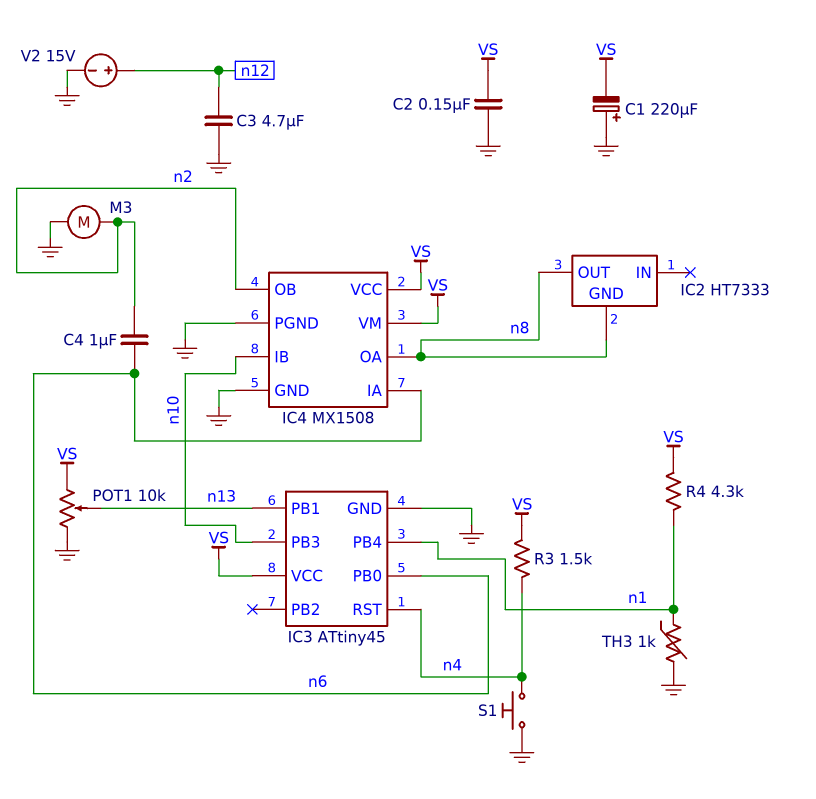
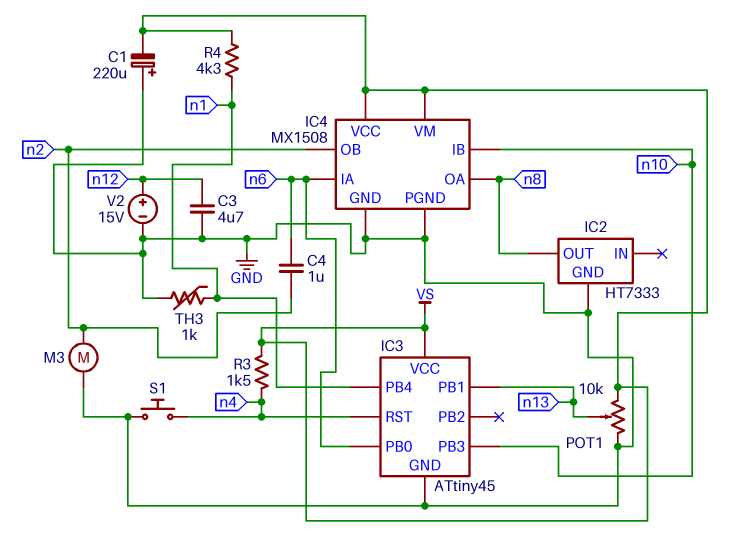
C2: 150nF (GND, VS) -> none
IC2 pin GND: n8 -> GND

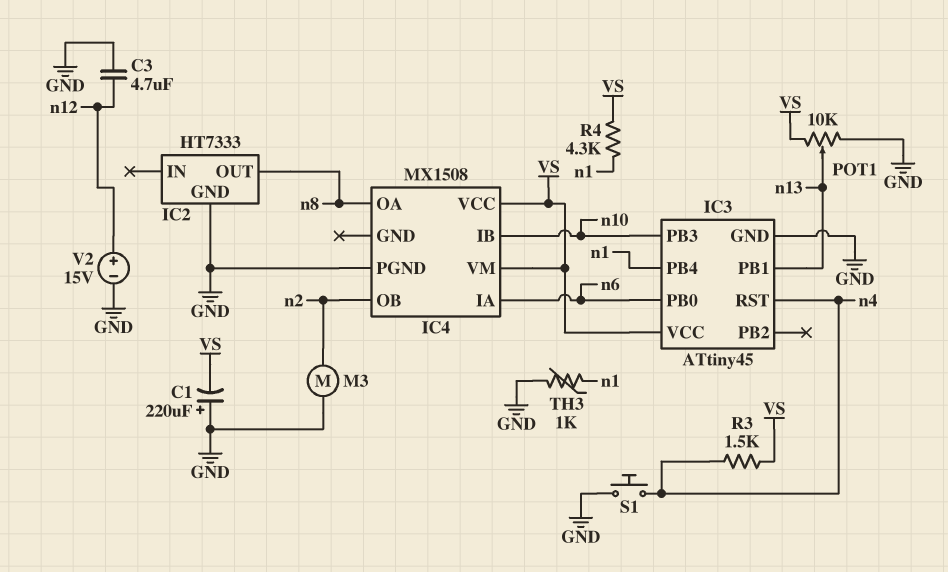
C4: 1uF (n2, n6) -> none
IC4 pin GND: GND -> none

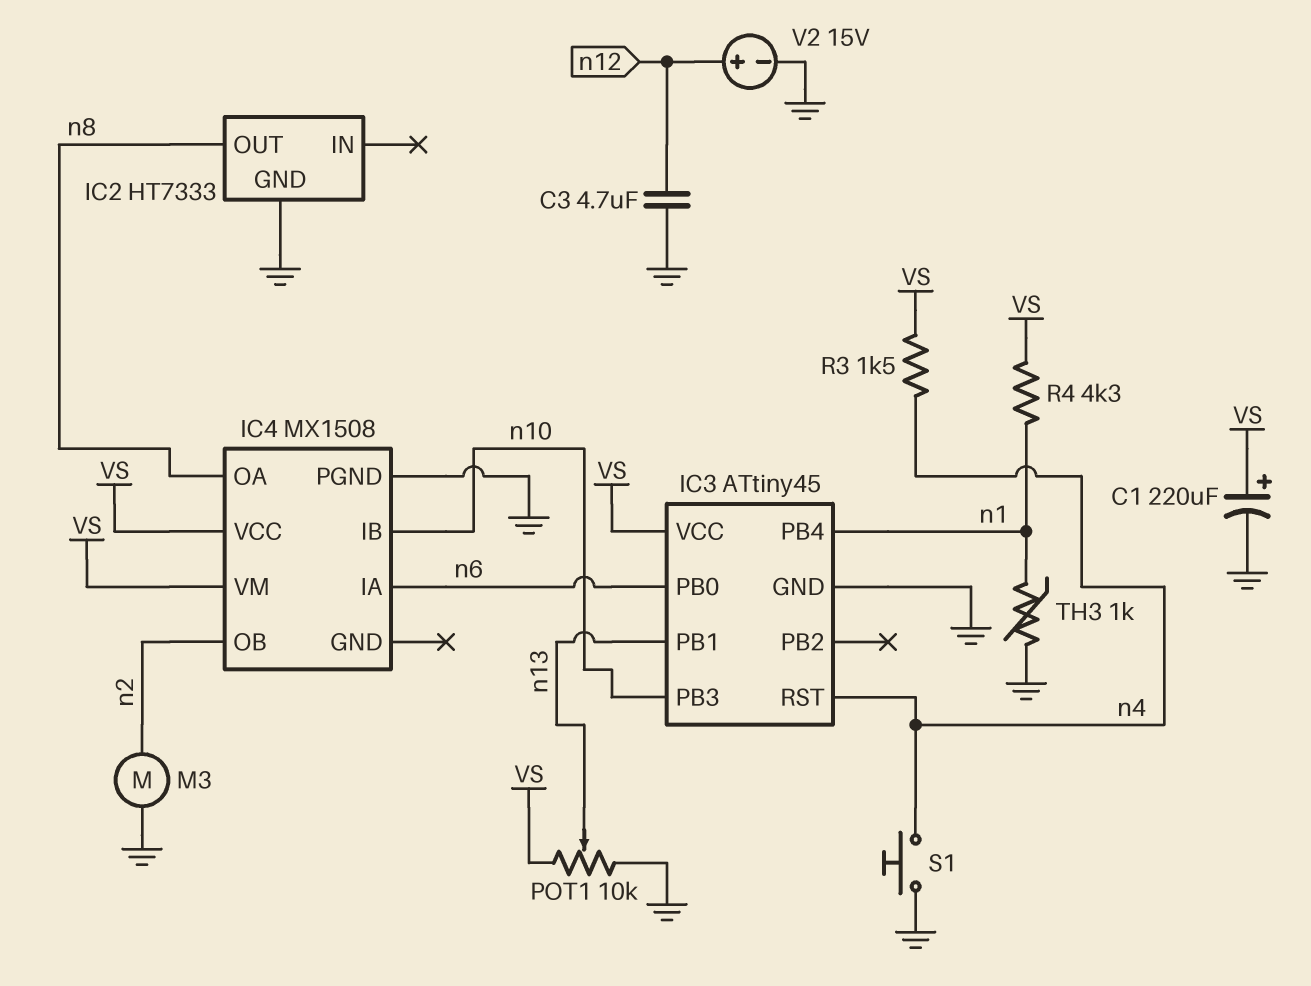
C1: 220uF (plus GND, minus VS) -> 220uF (plus VS, minus GND)

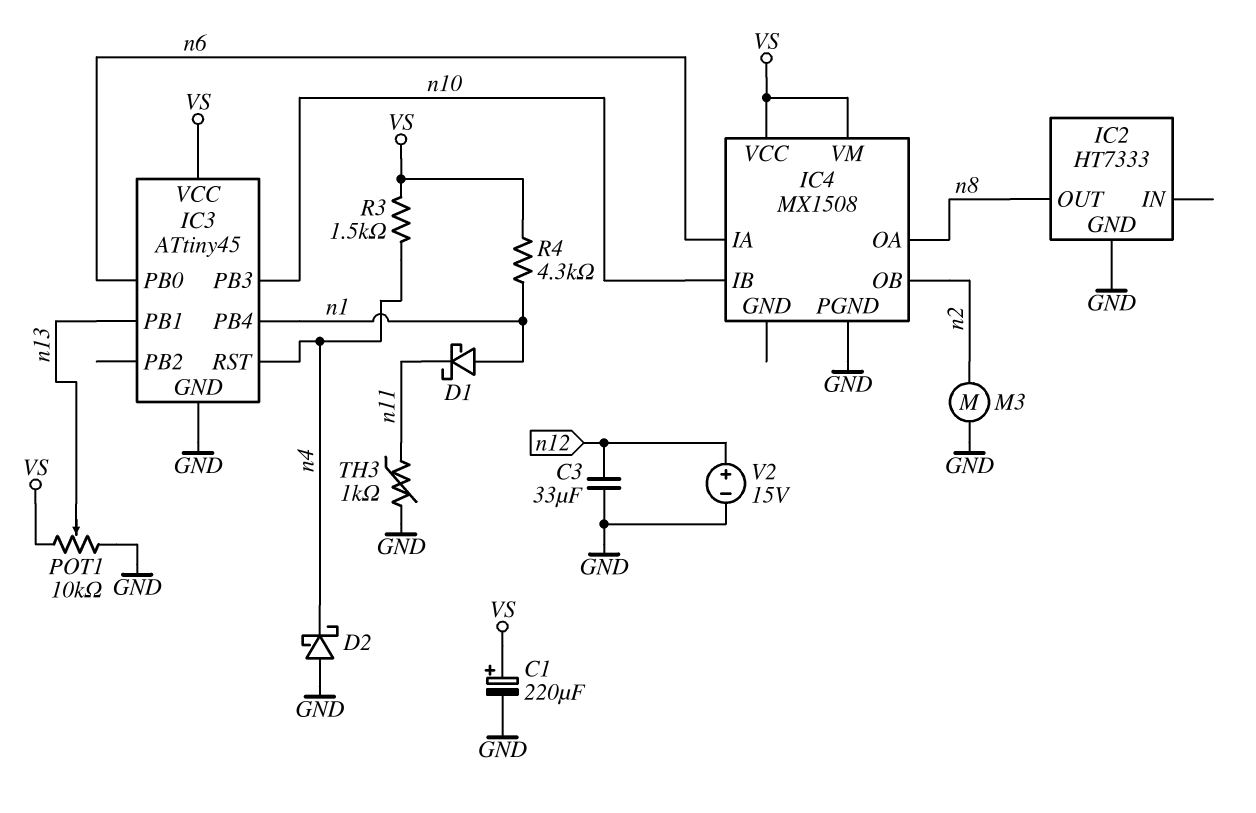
C3: 4.7uF (GND, n12) -> 33uF (GND, n12)
D1: none -> schottky (A n1, K n11)
D2: none -> schottky (A GND, K n4)
S1: button (GND, n4) -> none
TH3: 1k (GND, n1) -> 1k (GND, n11)

